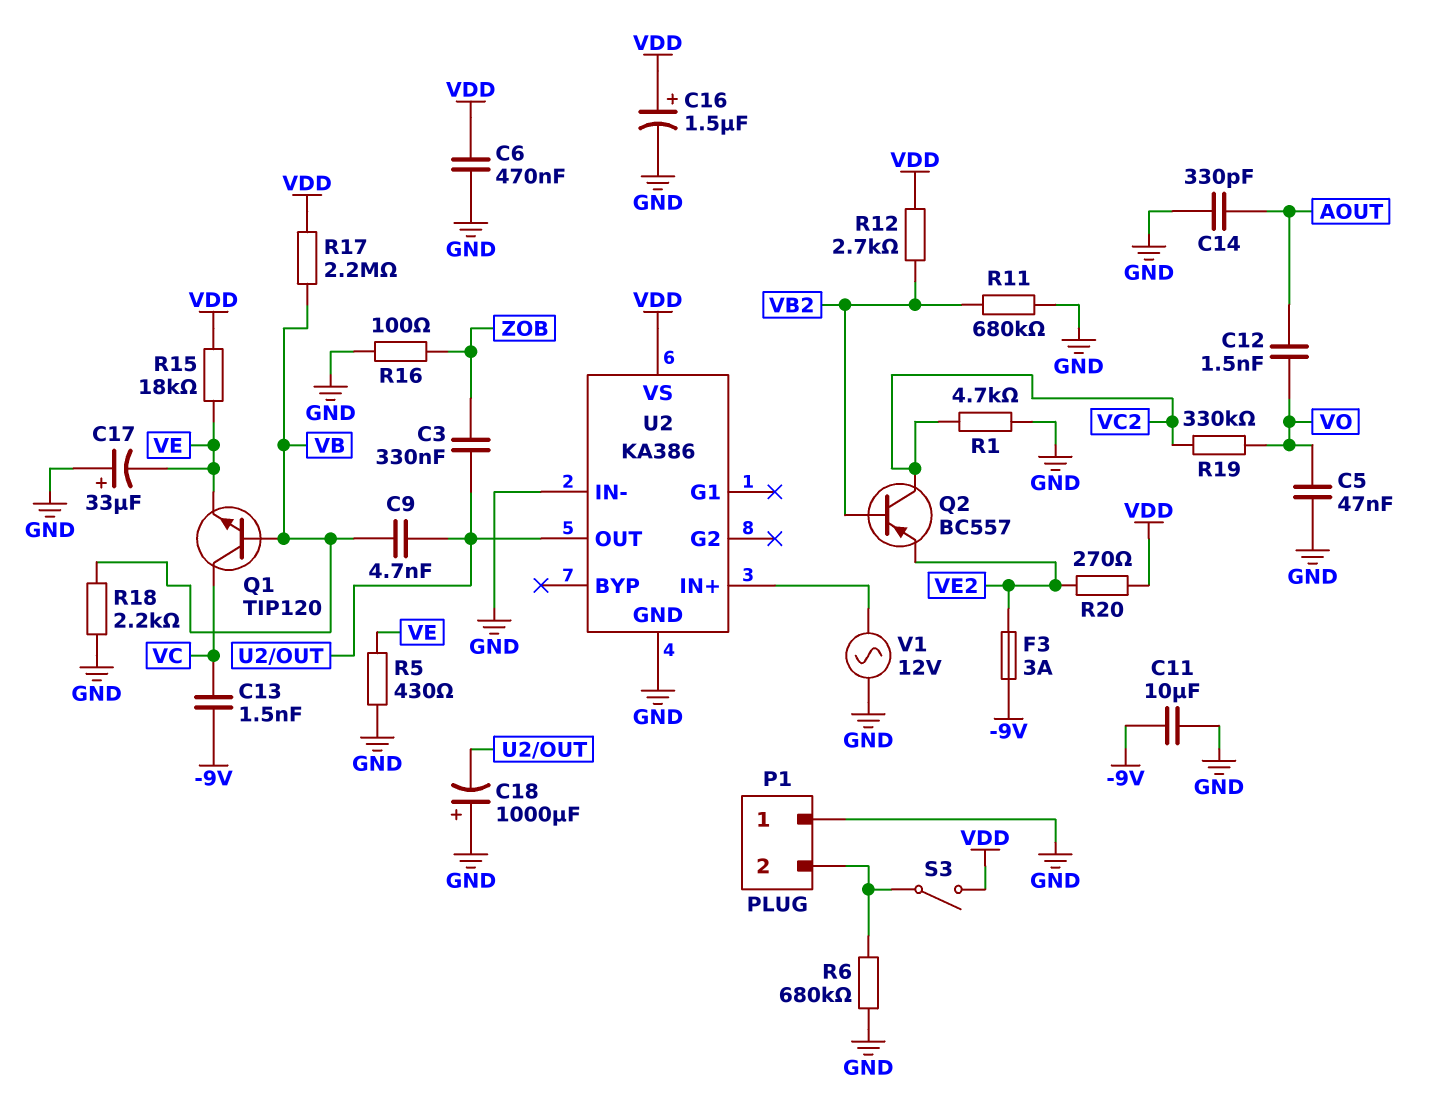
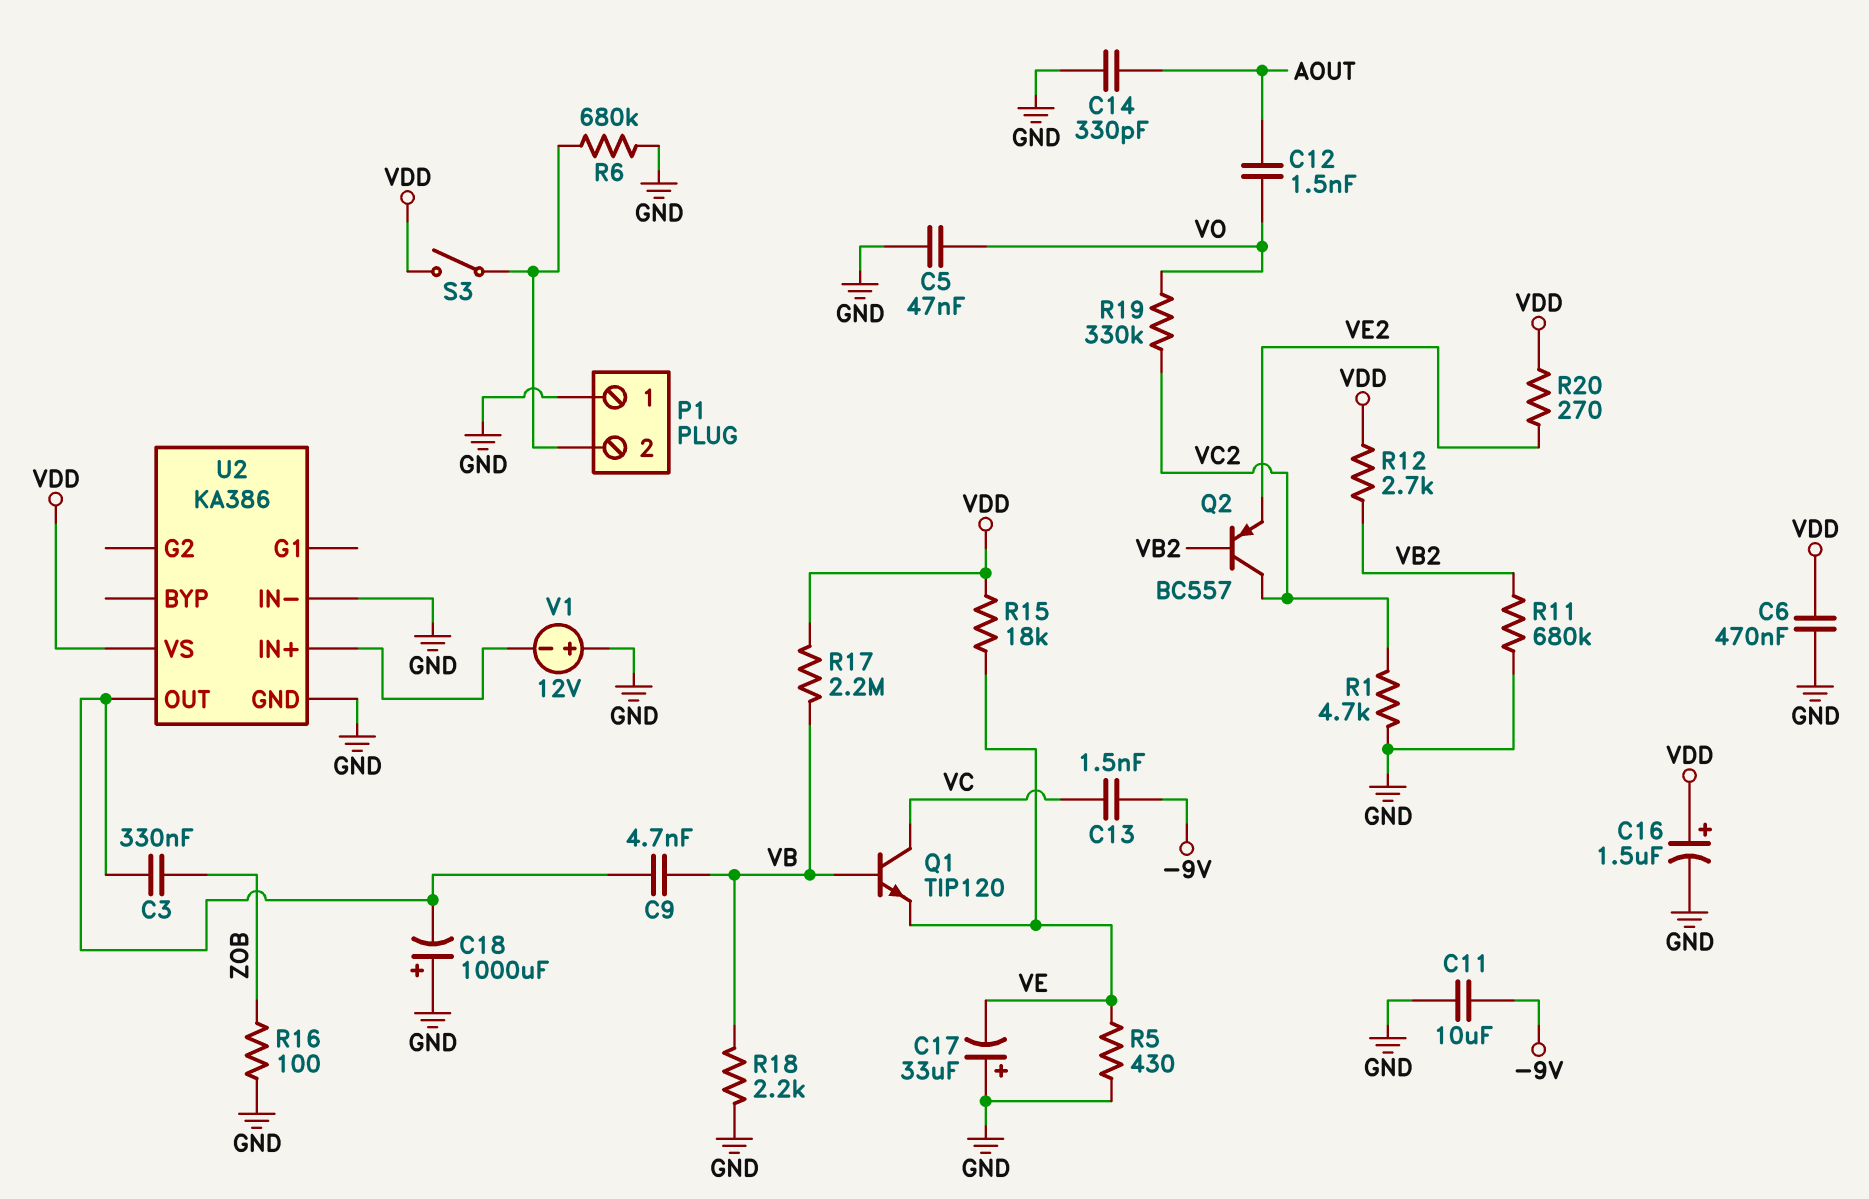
F3: 3A (-9V, VE2) -> none
V1: AC 12V (GND, U2/IN+) -> 12V (plus GND, minus U2/IN+)

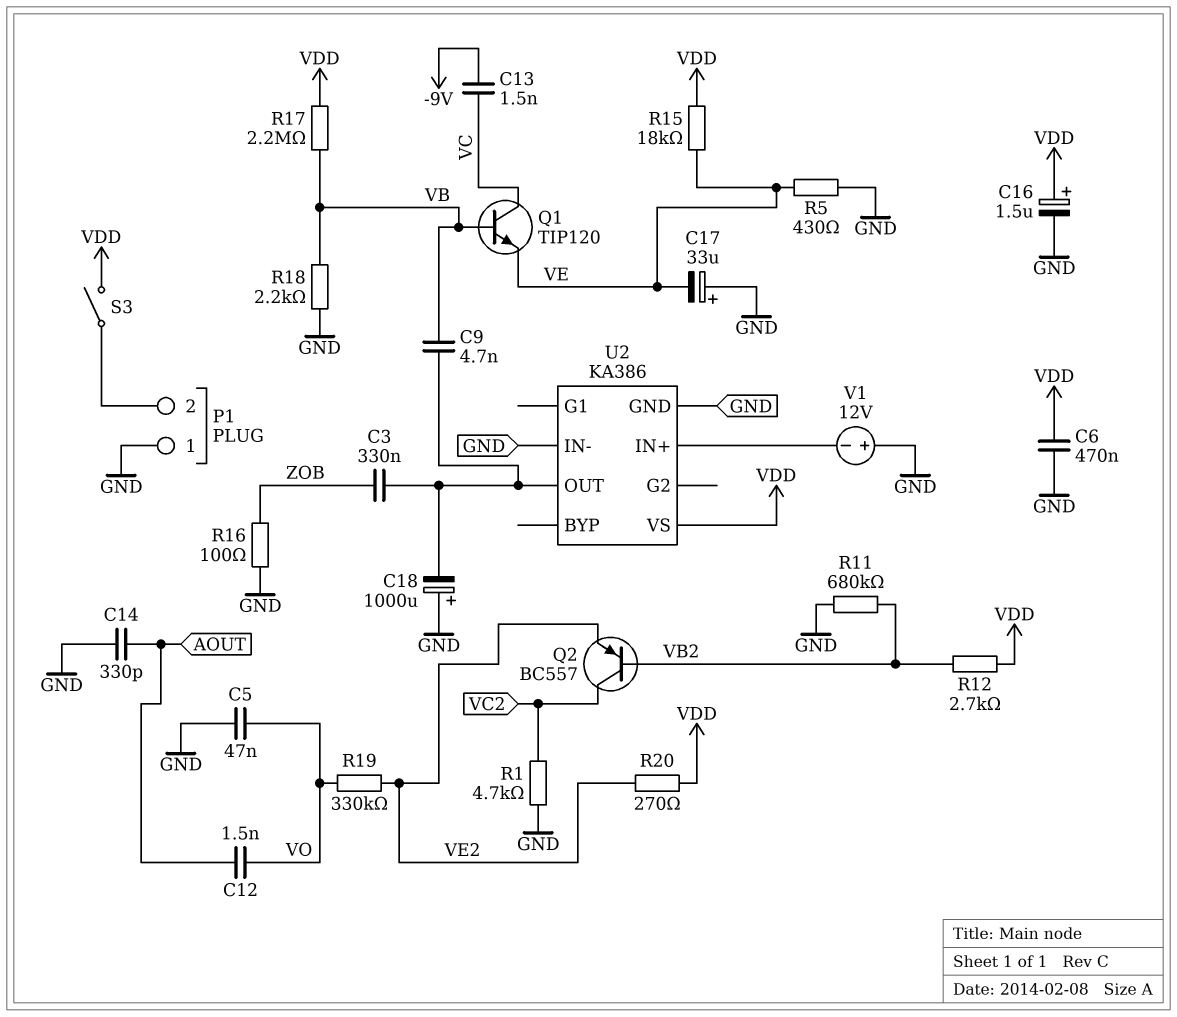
C11: 10uF (-9V, GND) -> none
R6: 680k (GND, P1/2) -> none
R19: 330k (VC2, VO) -> 330k (VE2, VO)

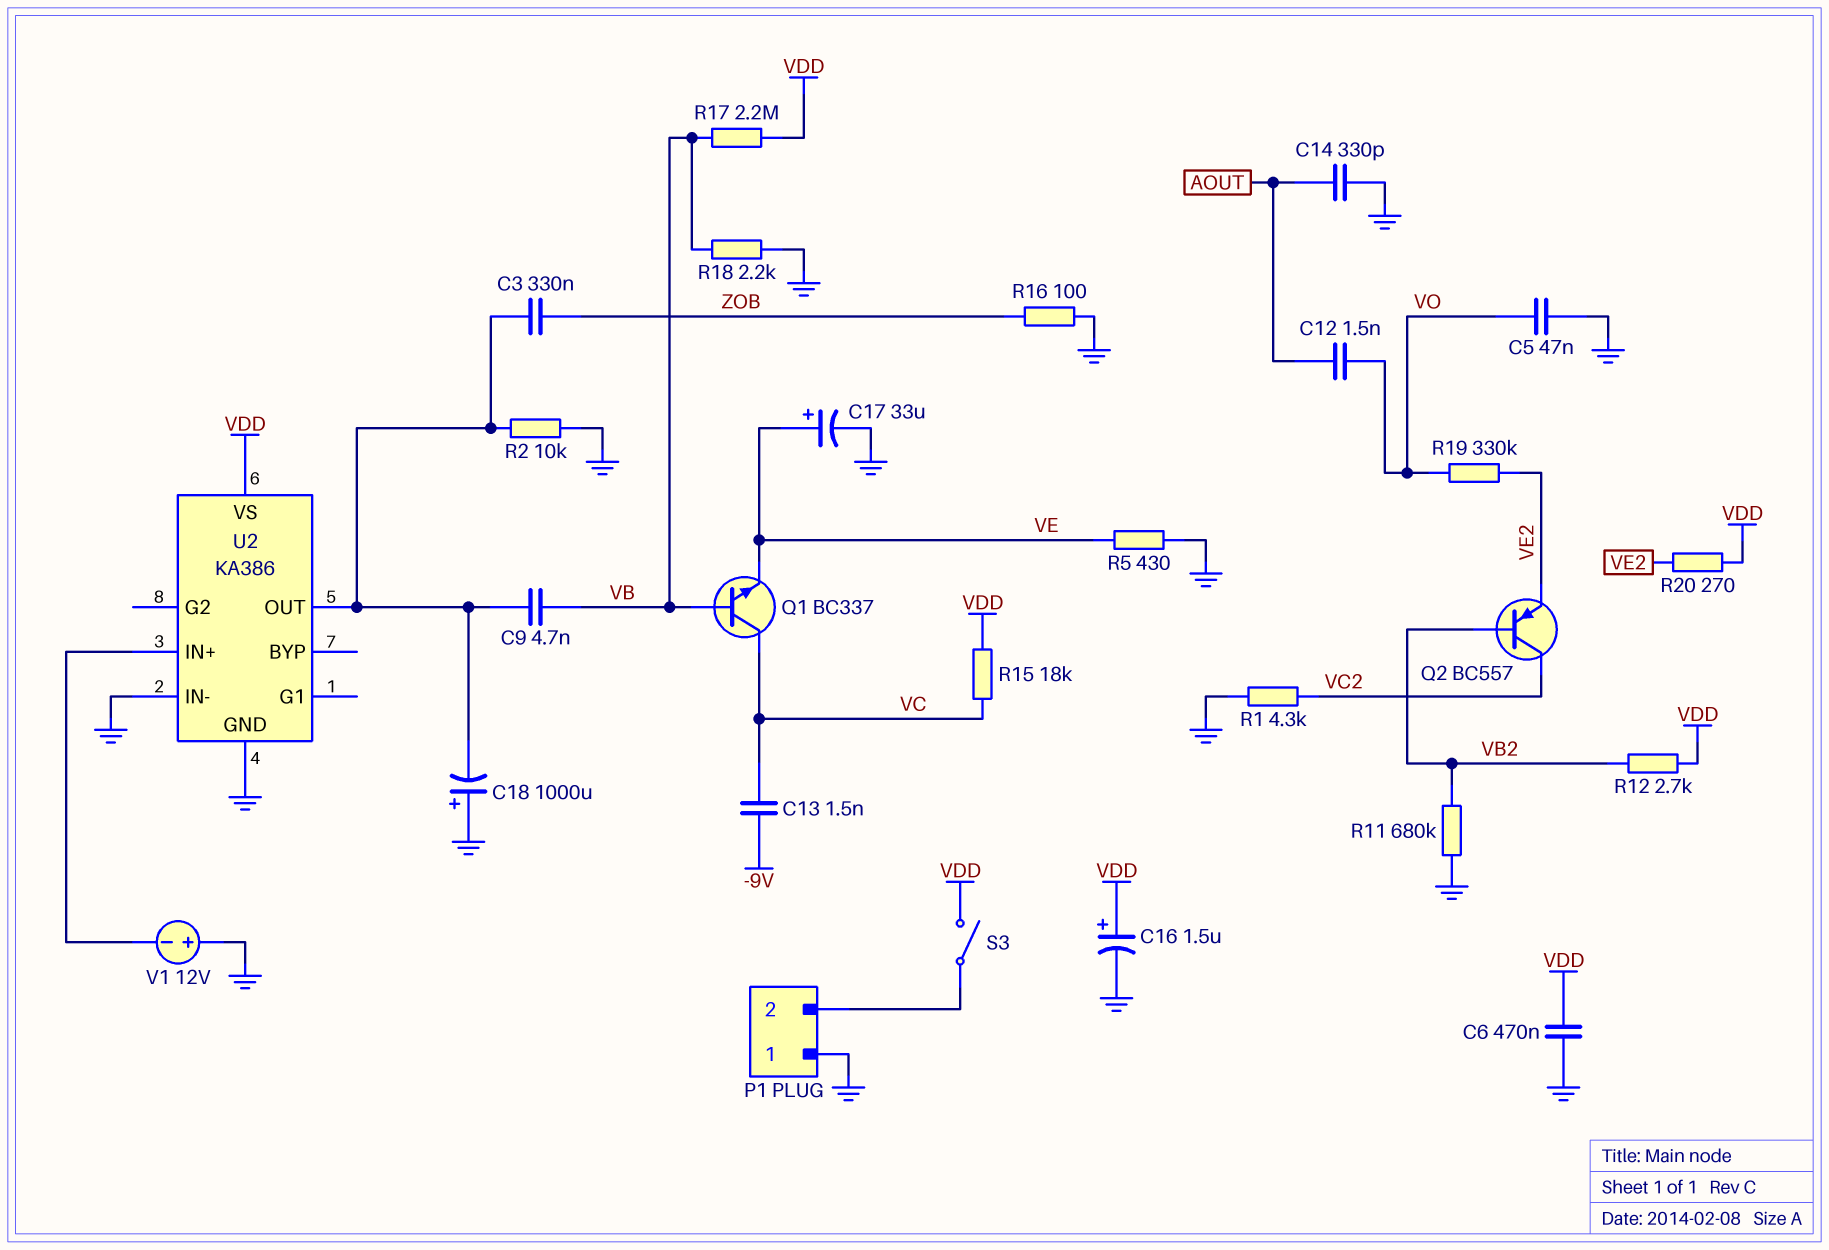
C17: 33uF (plus GND, minus VE) -> 33uF (plus VE, minus GND)
Q1: NPN TIP120 (B VB, C VC, E VE) -> NPN BC337 (B VB, C VC, E VE)
R1: 4.7k (GND, VC2) -> 4.3k (GND, VC2)
R2: none -> 10k (GND, U2/OUT)
R15: 18k (VDD, VE) -> 18k (VC, VDD)

